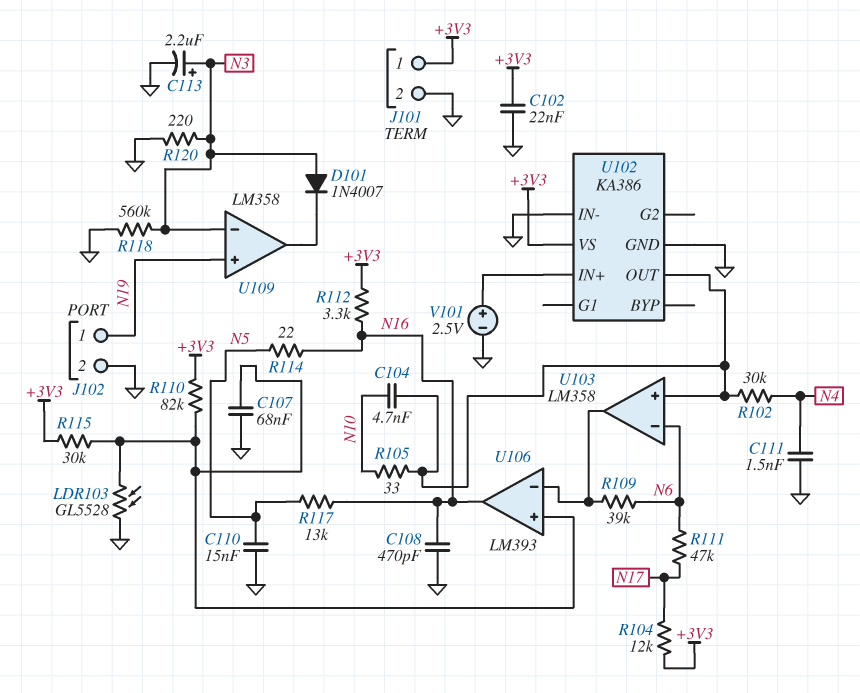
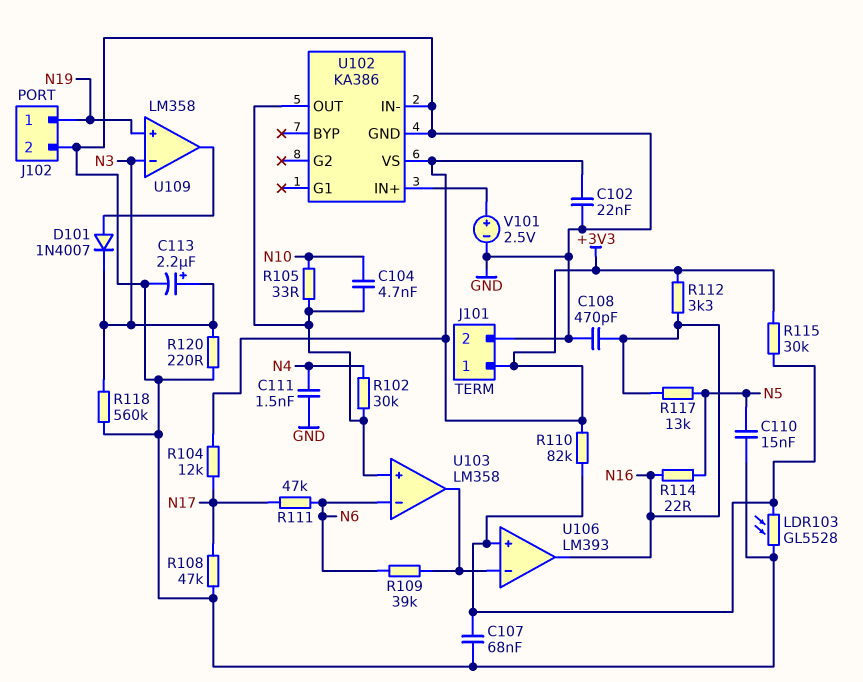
D101: diode 1N4007 (A N3, K U109/out) -> diode 1N4007 (A U109/out, K N3)
R108: none -> 47k (GND, N17)

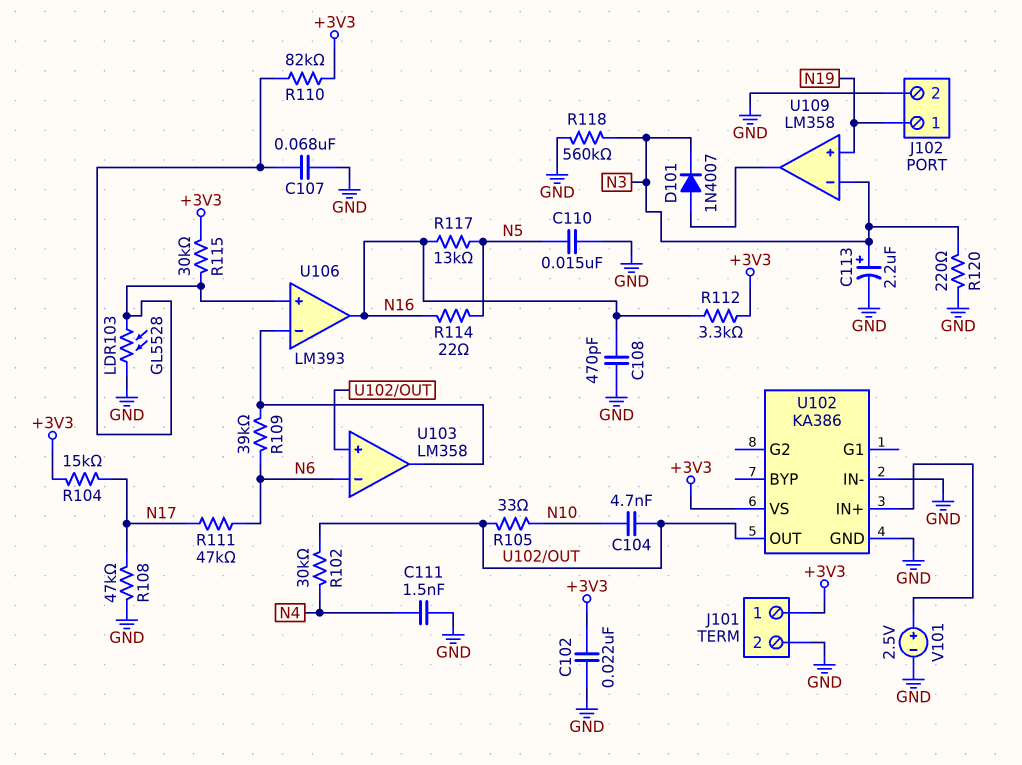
R104: 12k (+3V3, N17) -> 15k (+3V3, N17)

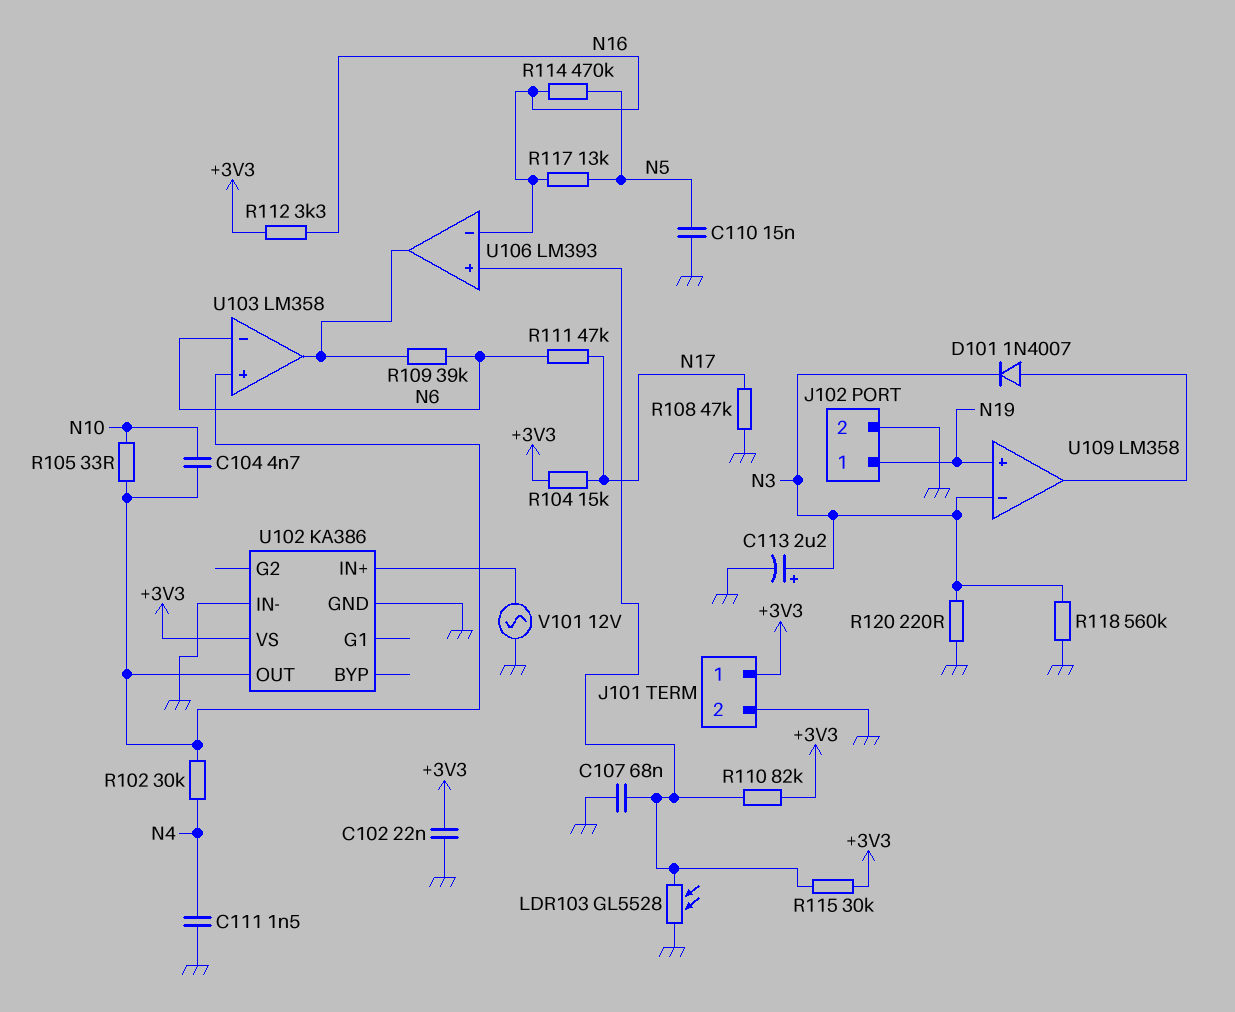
C108: 470pF (GND, N16) -> none
R114: 22 (N5, N16) -> 470k (N5, N16)
U106 pin in-: U103/out -> N16
U106 pin out: N16 -> U103/out
V101: 2.5V (plus U102/IN+, minus GND) -> AC 12V (GND, U102/IN+)

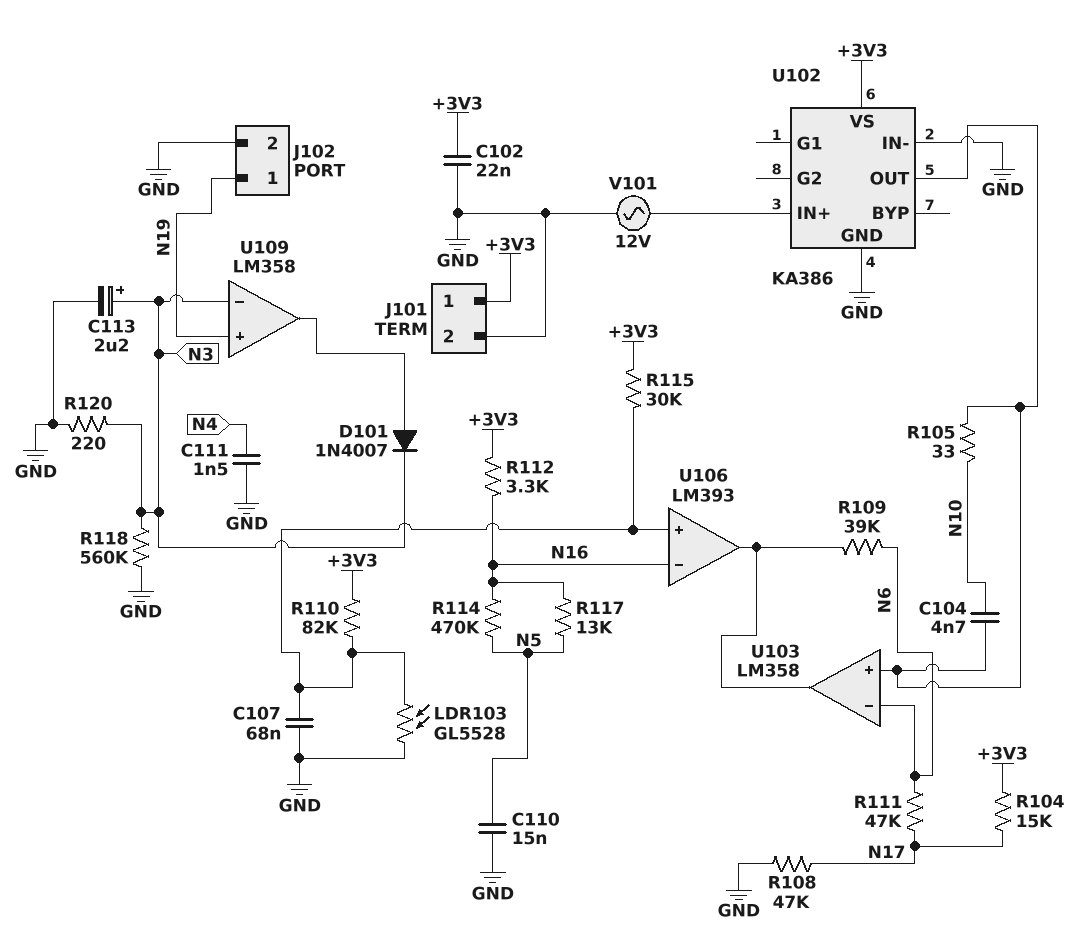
R102: 30k (N4, U102/OUT) -> none

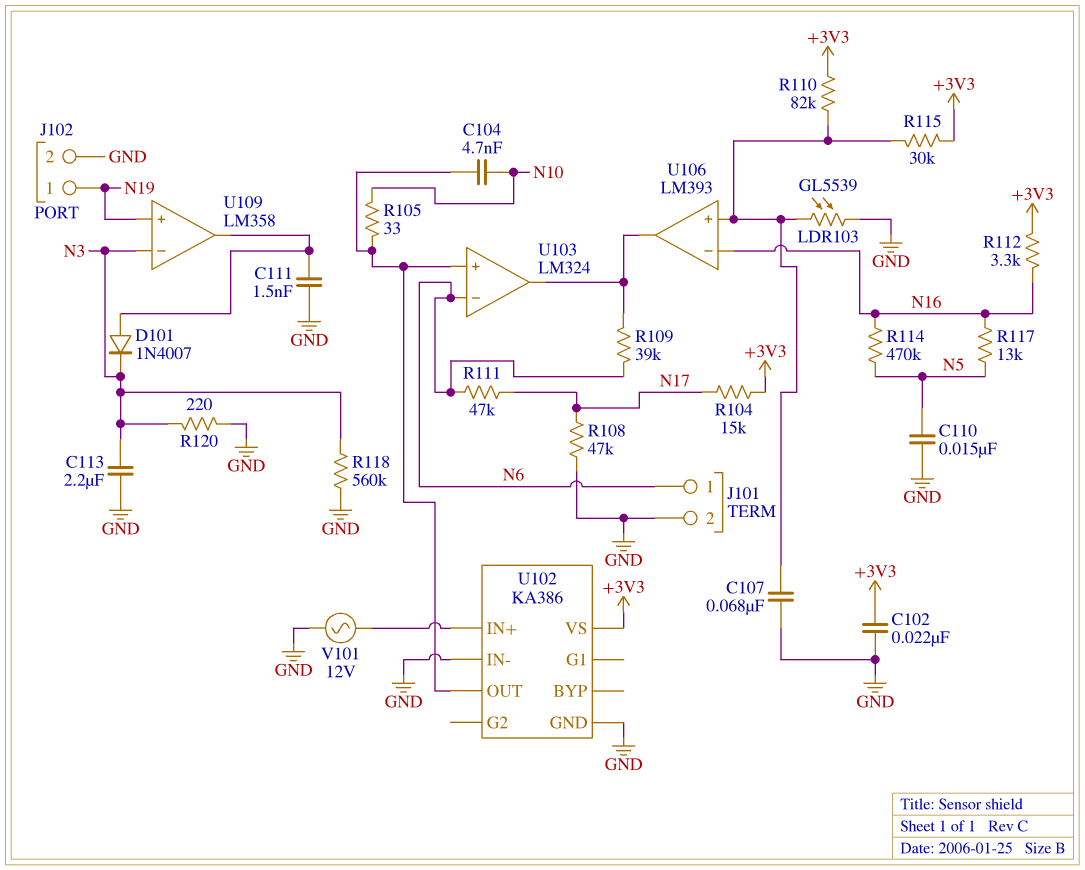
C111: 1.5nF (GND, N4) -> 1.5nF (GND, U109/out)
C113: 2.2uF (plus N3, minus GND) -> 2.2uF (GND, N3)
J101 pin 1: +3V3 -> N6
LDR103: GL5528 (GND, U106/in+) -> GL5539 (GND, U106/in+)
U103: LM358 -> LM324

